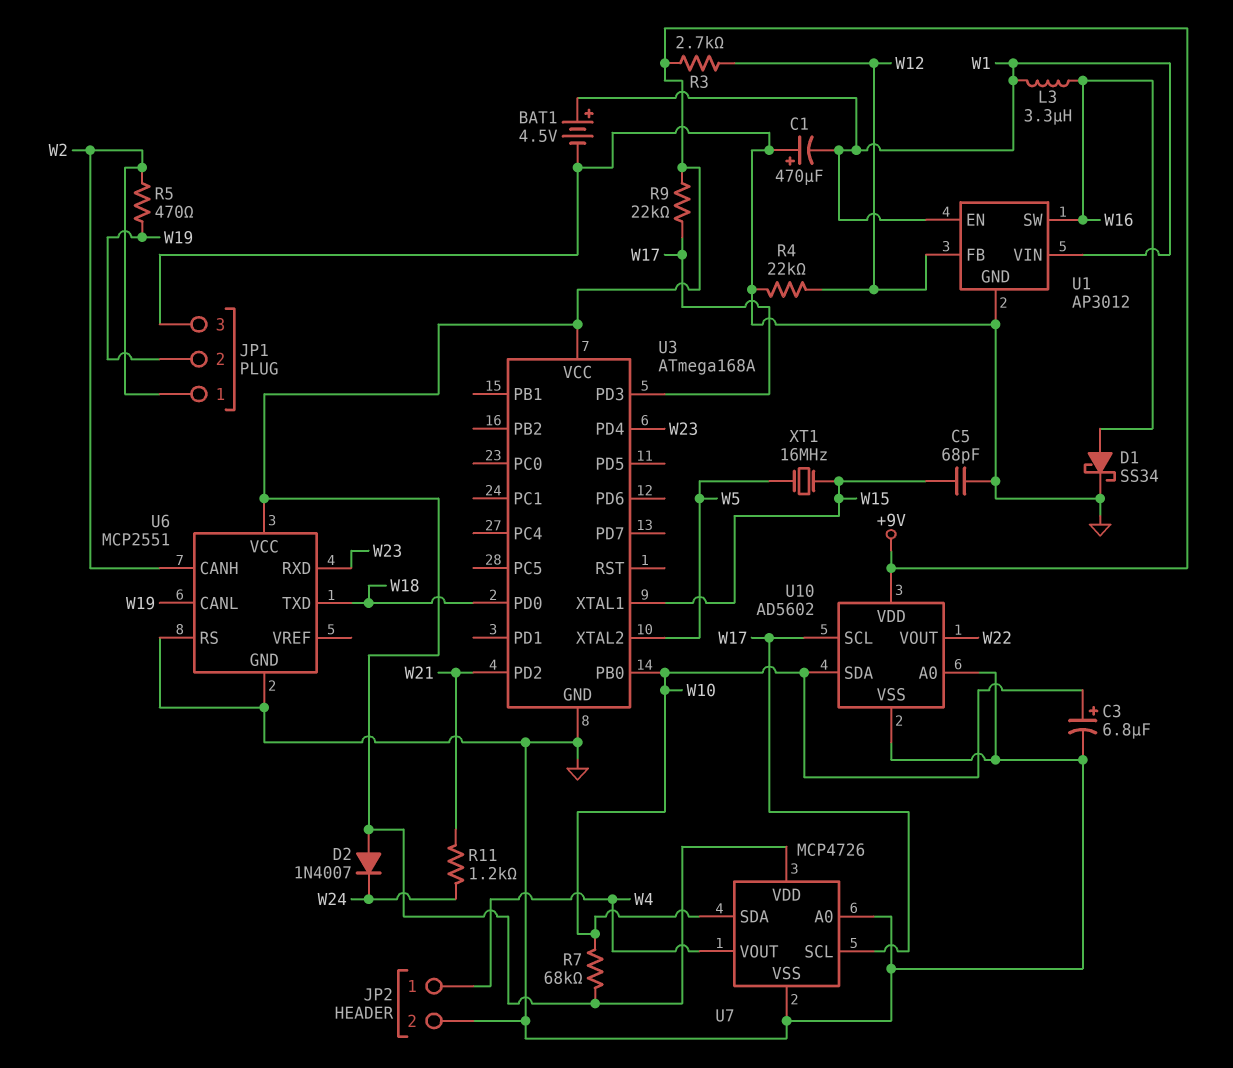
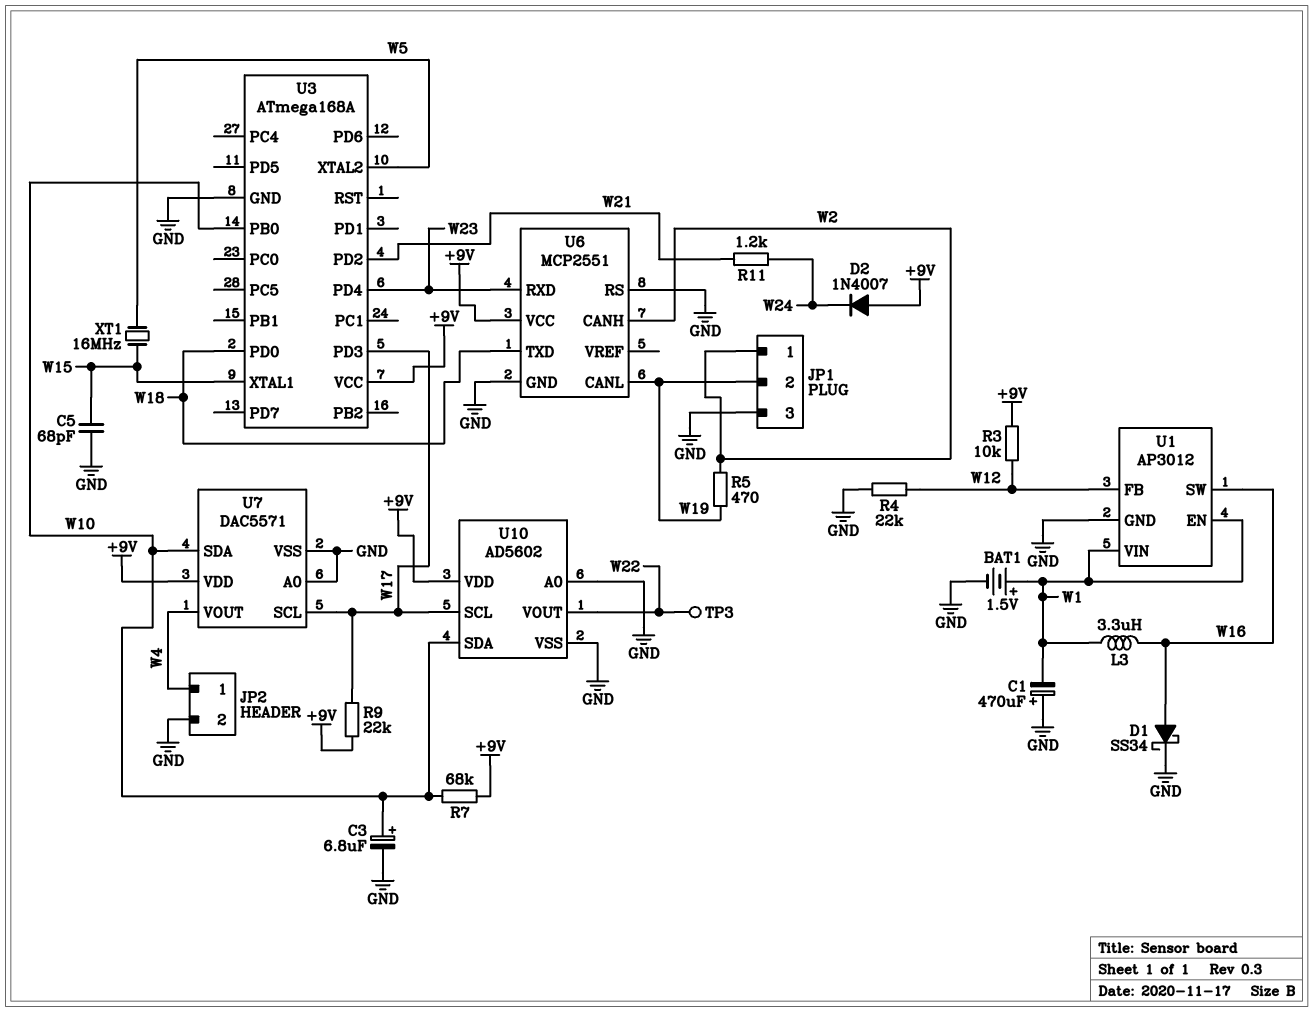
BAT1: 4.5V (plus W1, minus GND) -> 1.5V (plus W1, minus GND)
R3: 2.7k (+9V, W12) -> 10k (+9V, W12)
TP3: none -> test point (W22)
U7: MCP4726 -> DAC5571

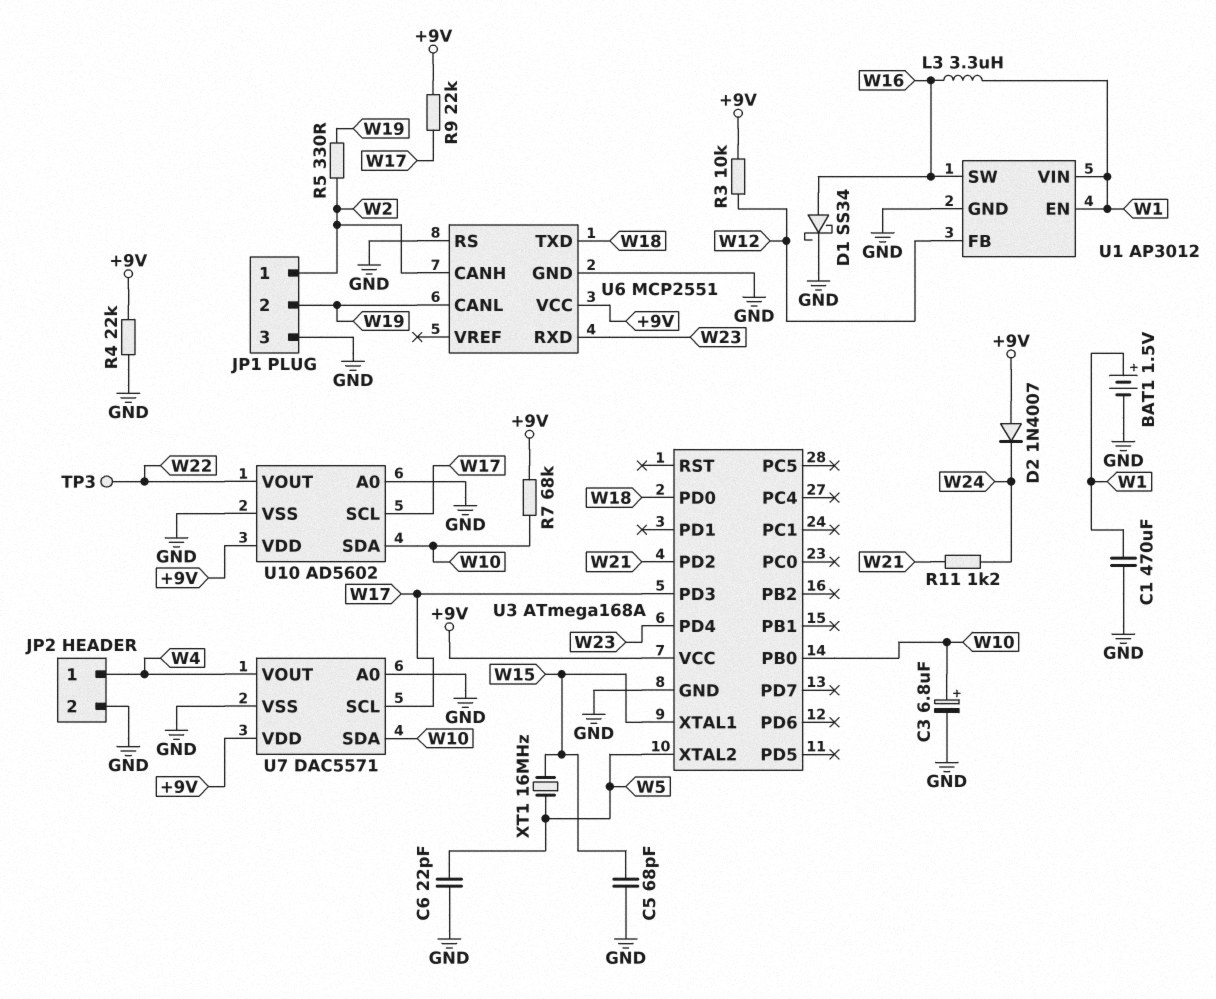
C1: 470uF (plus GND, minus W1) -> 470uF (GND, W1)
C6: none -> 22pF (GND, W5)
R4: 22k (GND, W12) -> 22k (+9V, GND)
R5: 470 (W2, W19) -> 330 (W2, W19)

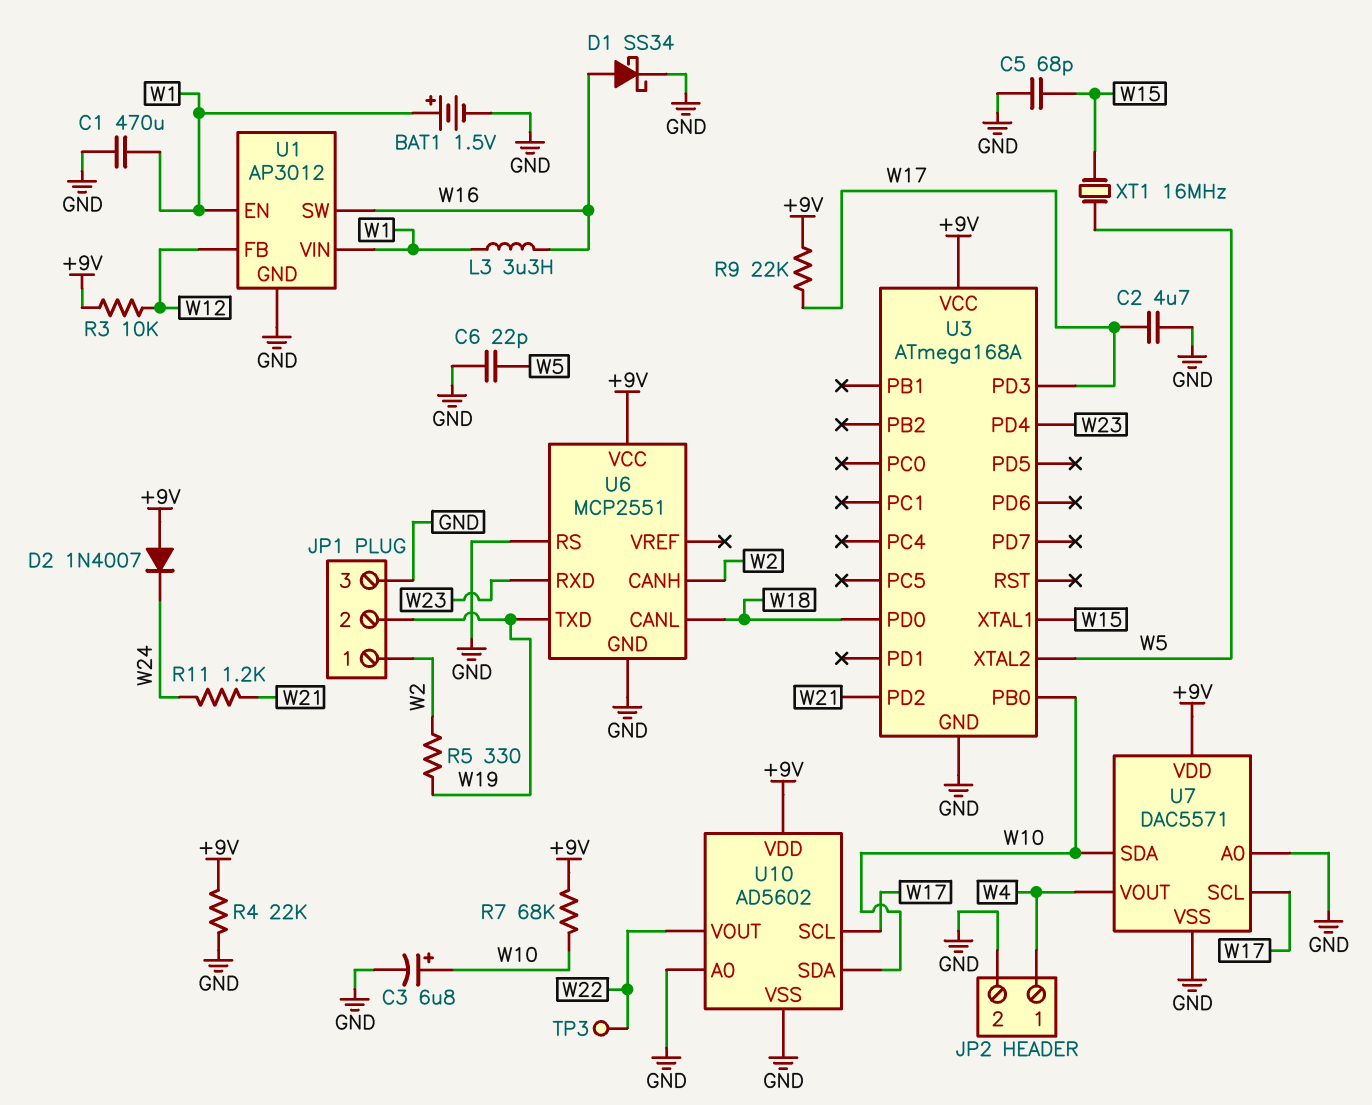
C2: none -> 4.7uF (GND, W17)
U6 pin CANL: W19 -> W18
U6 pin TXD: W18 -> W19

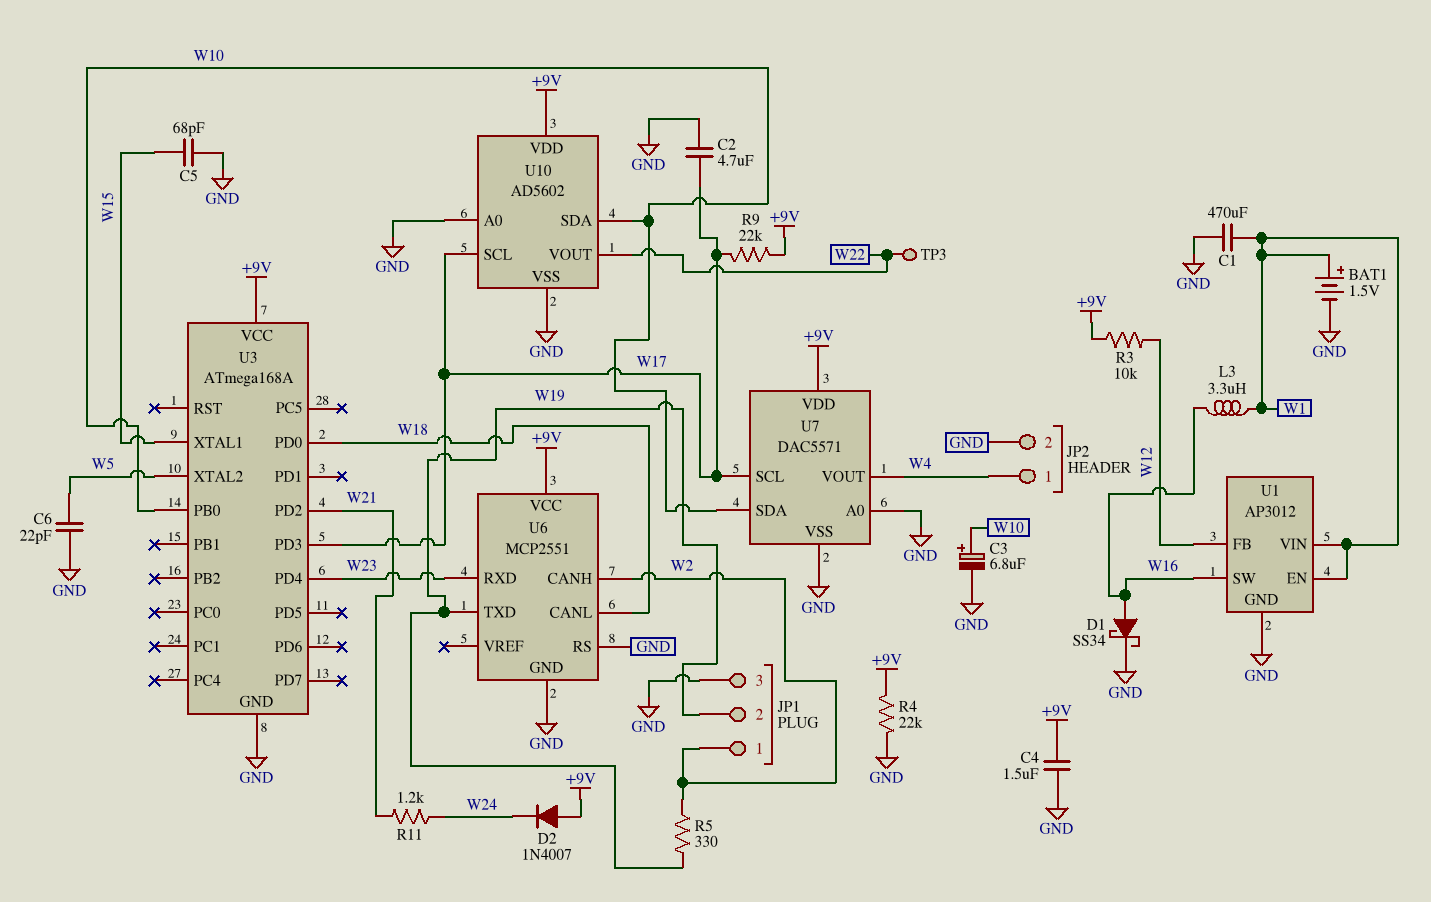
C4: none -> 1.5uF (+9V, GND)
R7: 68k (+9V, W10) -> none
XT1: 16MHz (W5, W15) -> none

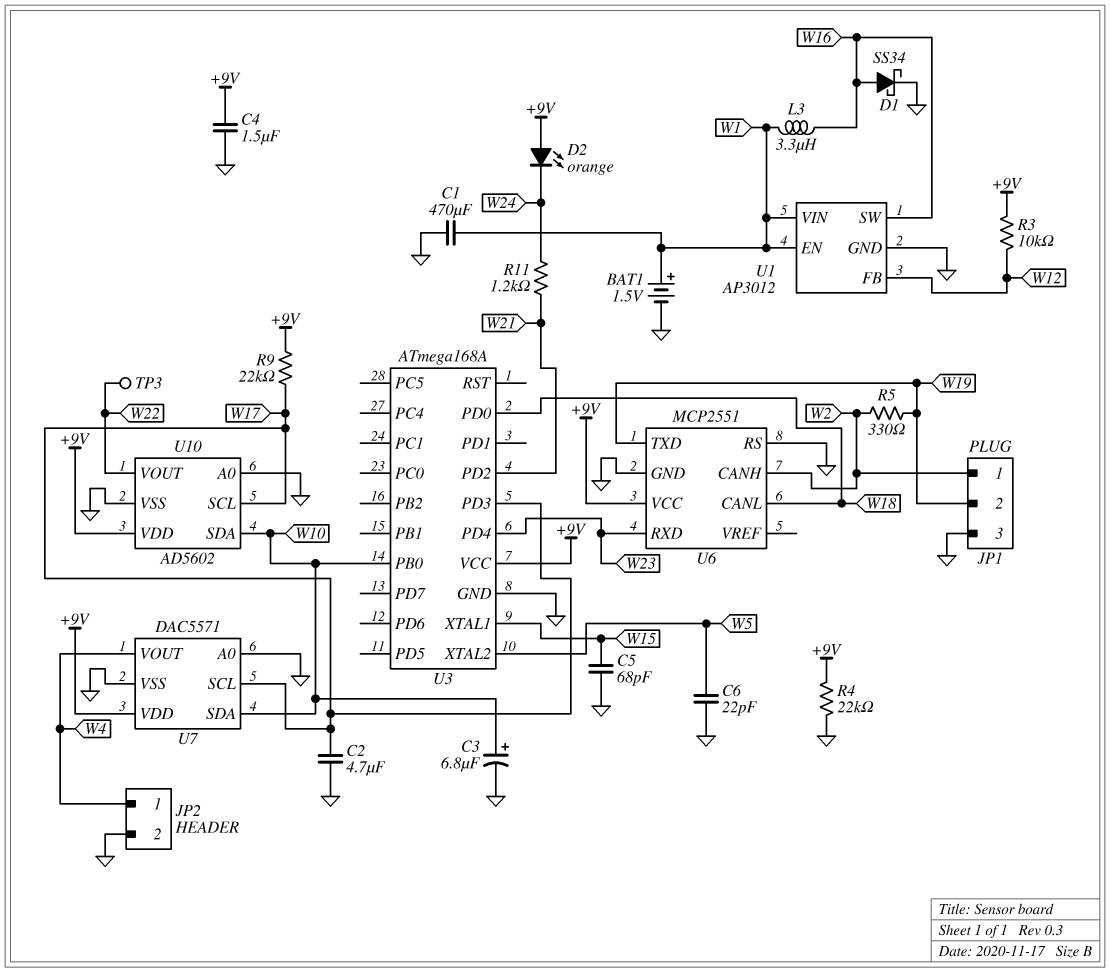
D2: diode 1N4007 (A +9V, K W24) -> LED orange (A +9V, K W24)

